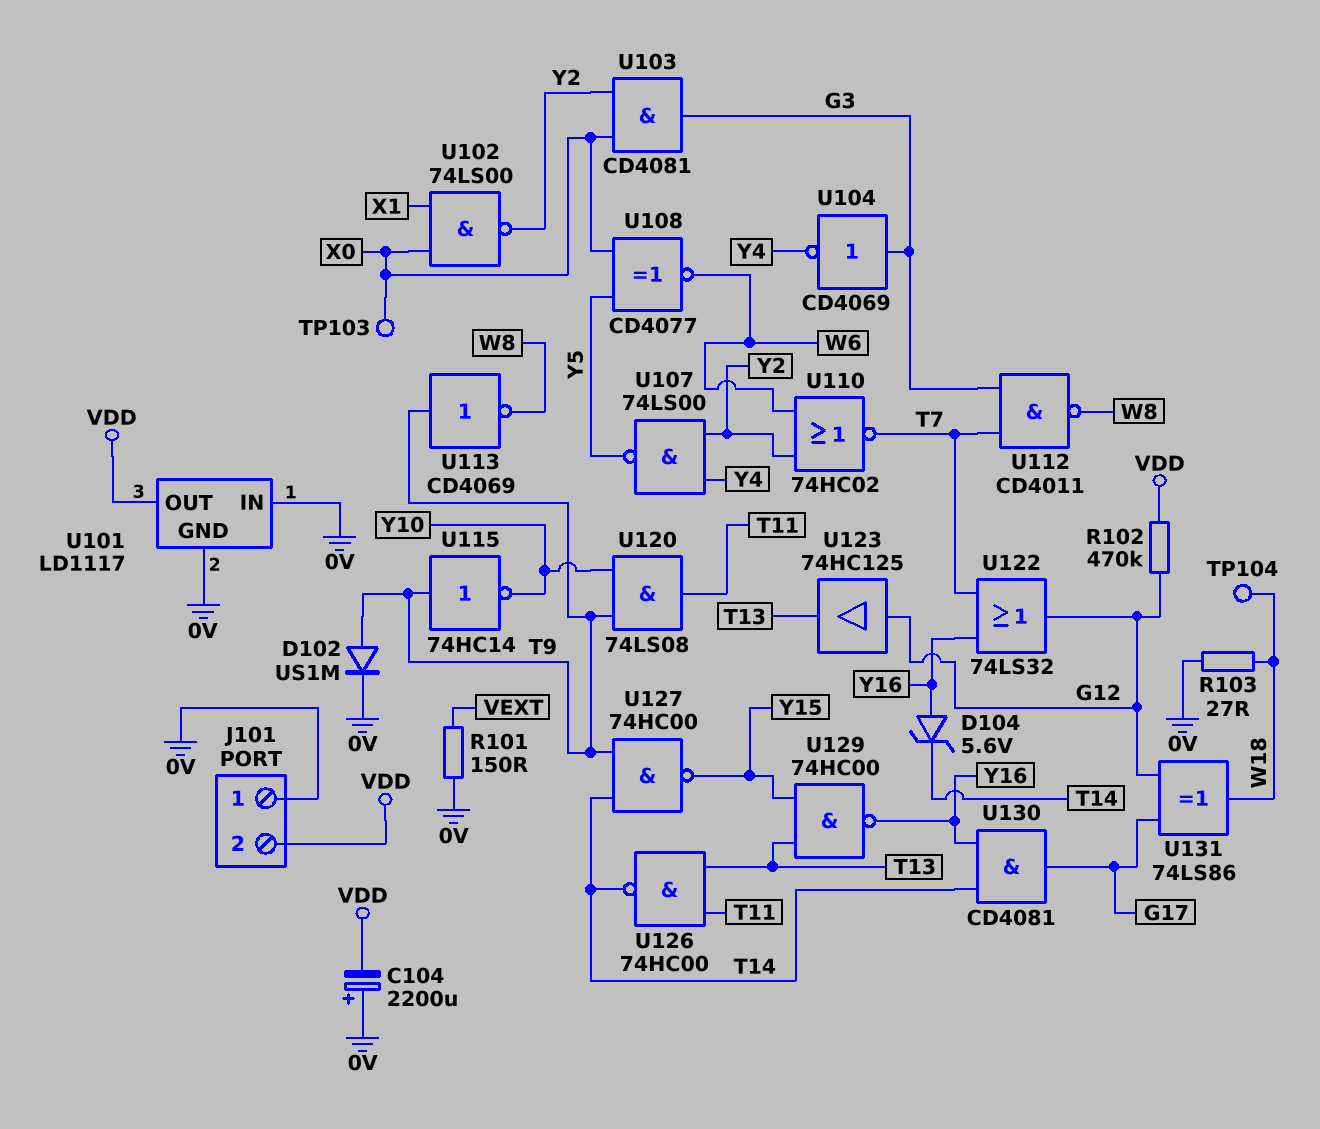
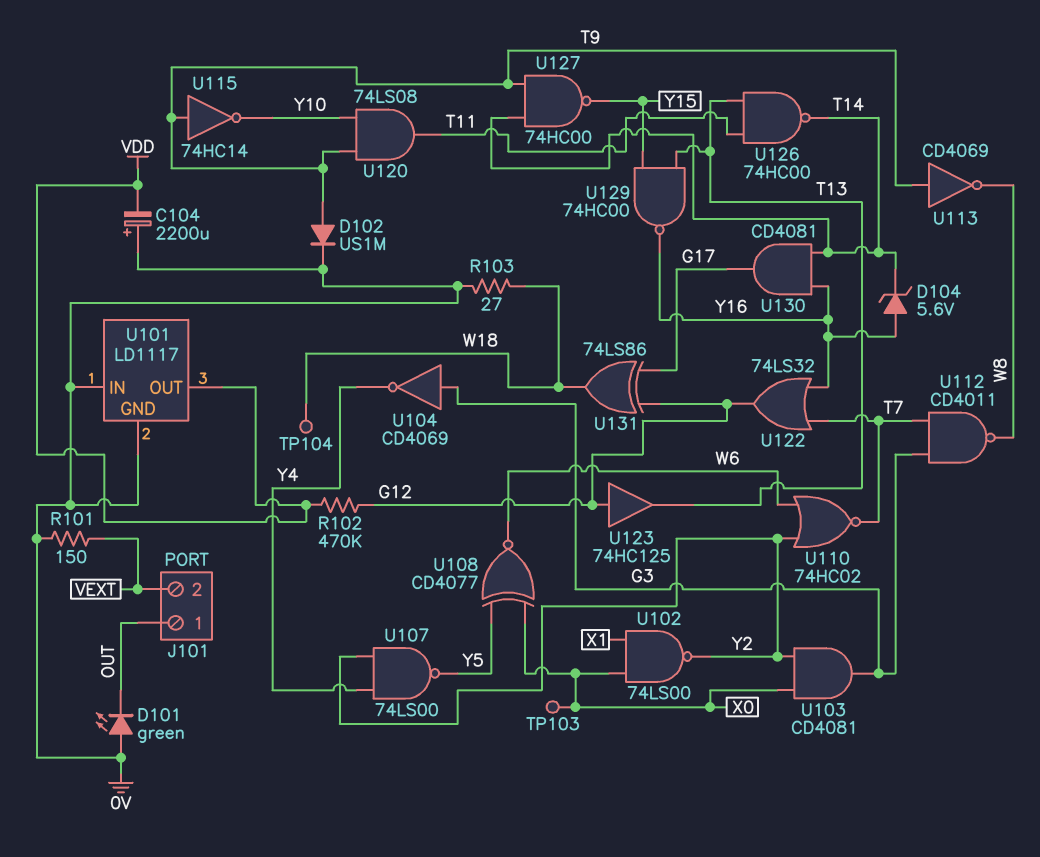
D101: none -> LED green (A 0V, K OUT)
J101 pin 1: 0V -> OUT
J101 pin 2: VDD -> VEXT

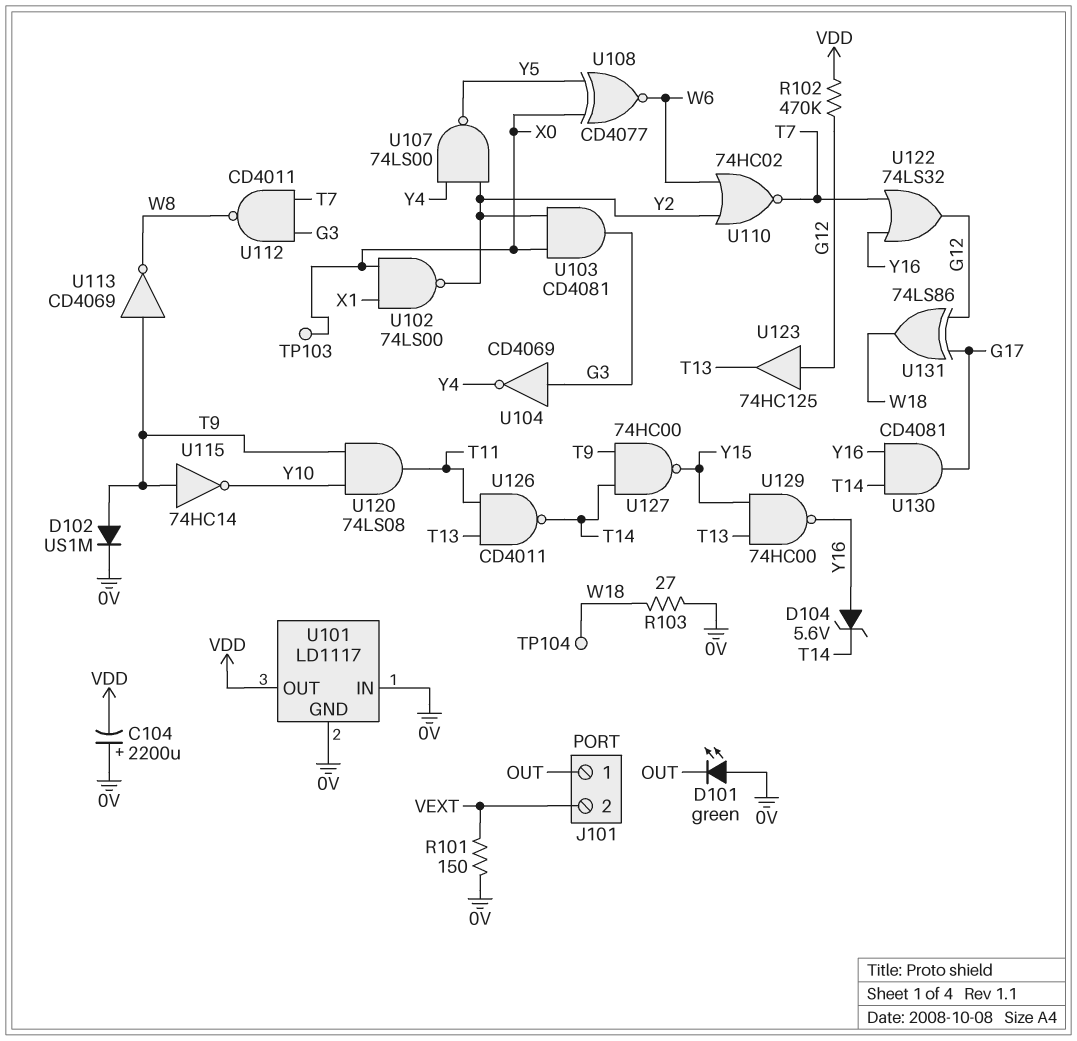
U126: NAND 74HC00 (in T11, in T13, out T14) -> NAND CD4011 (in T11, in T13, out T14)

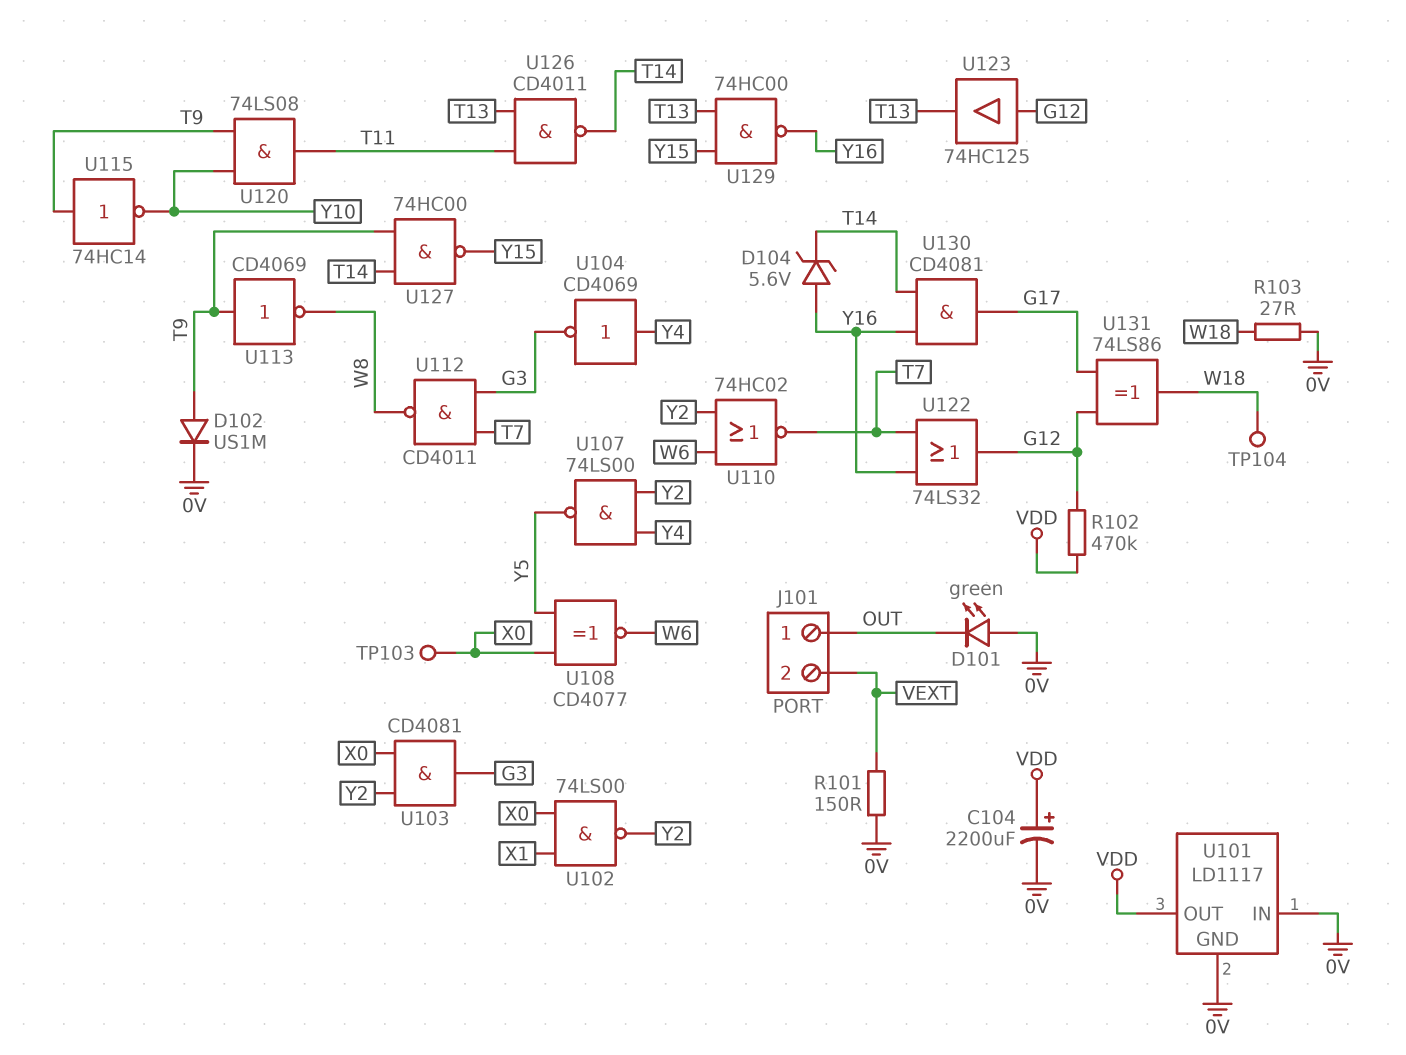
C104: 2200uF (plus 0V, minus VDD) -> 2200uF (plus VDD, minus 0V)
U104: NOT CD4069 (in G3, out Y4) -> NOT CD4069 (in Y4, out G3)

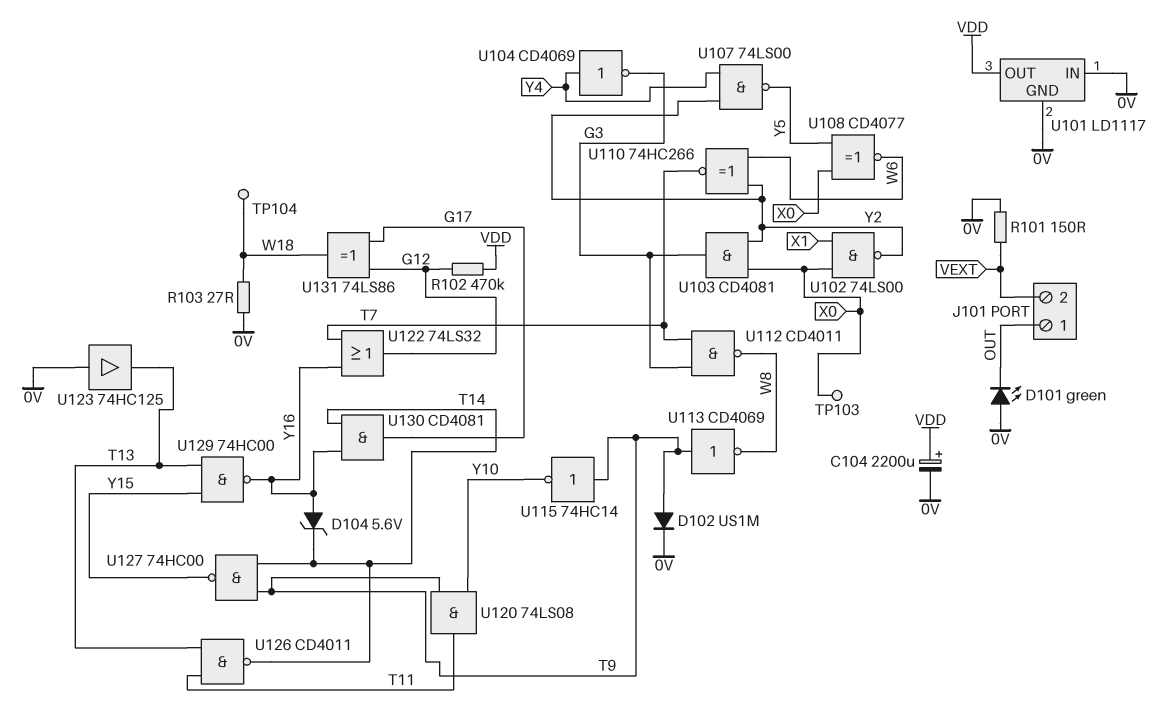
U110: NOR 74HC02 (in W6, in Y2, out T7) -> XNOR 74HC266 (in W6, in Y2, out T7)
U123: buffer 74HC125 (in G12, out T13) -> buffer 74HC125 (in 0V, out T13)

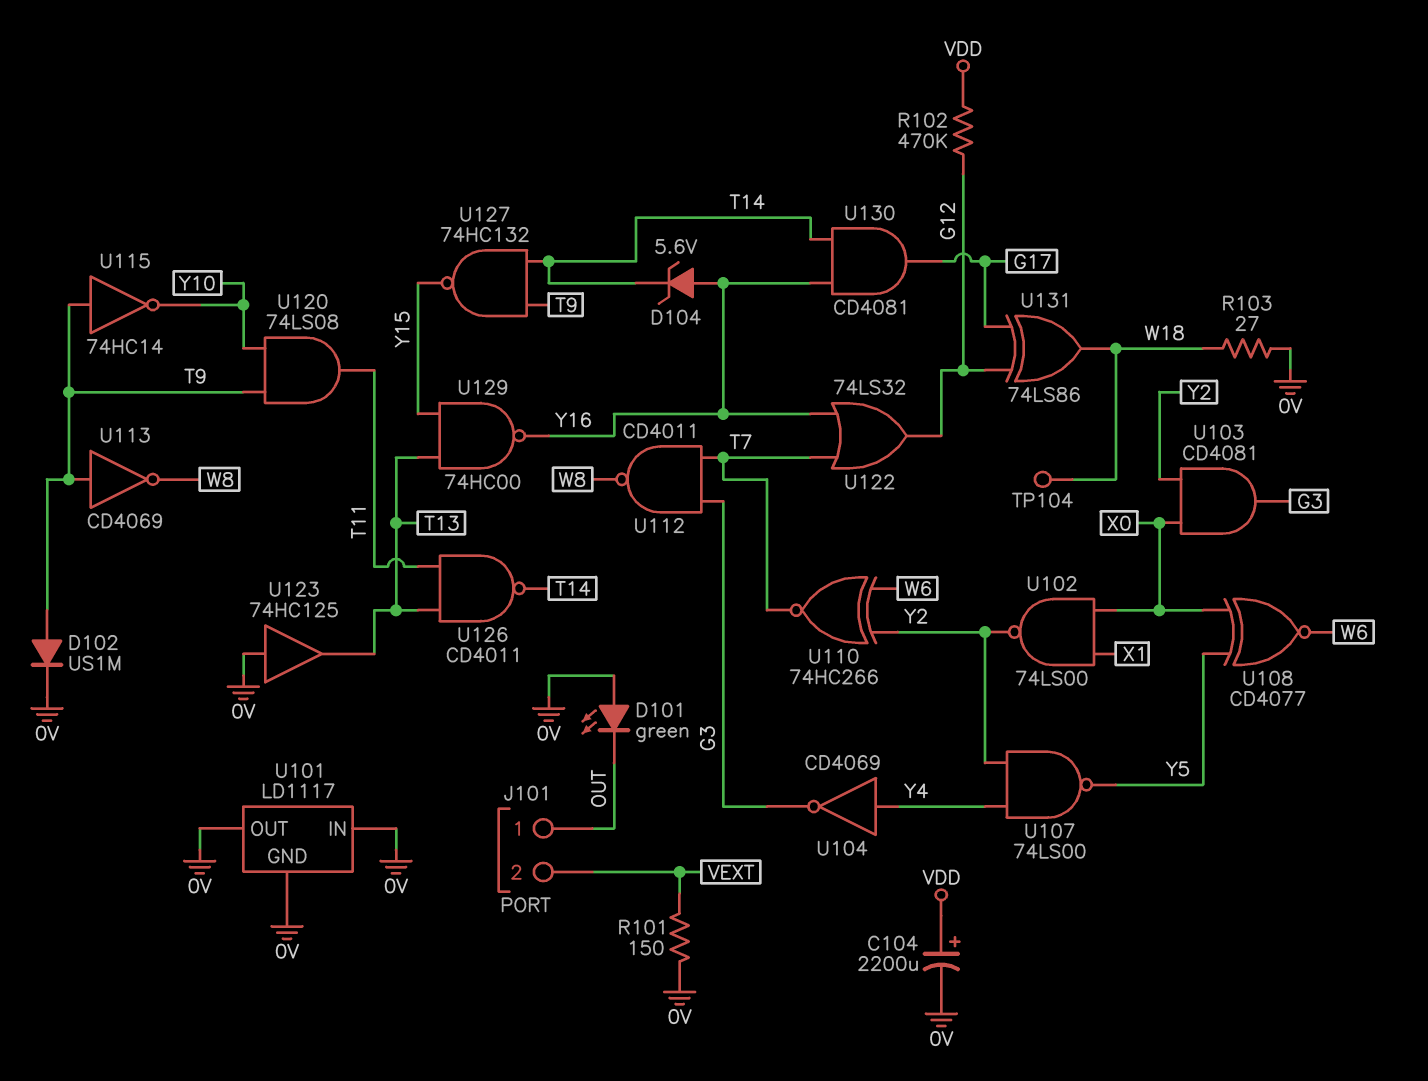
TP103: test point (X0) -> none
U101 pin OUT: VDD -> 0V
U127: NAND 74HC00 (in T9, in T14, out Y15) -> NAND 74HC132 (in T9, in T14, out Y15)

